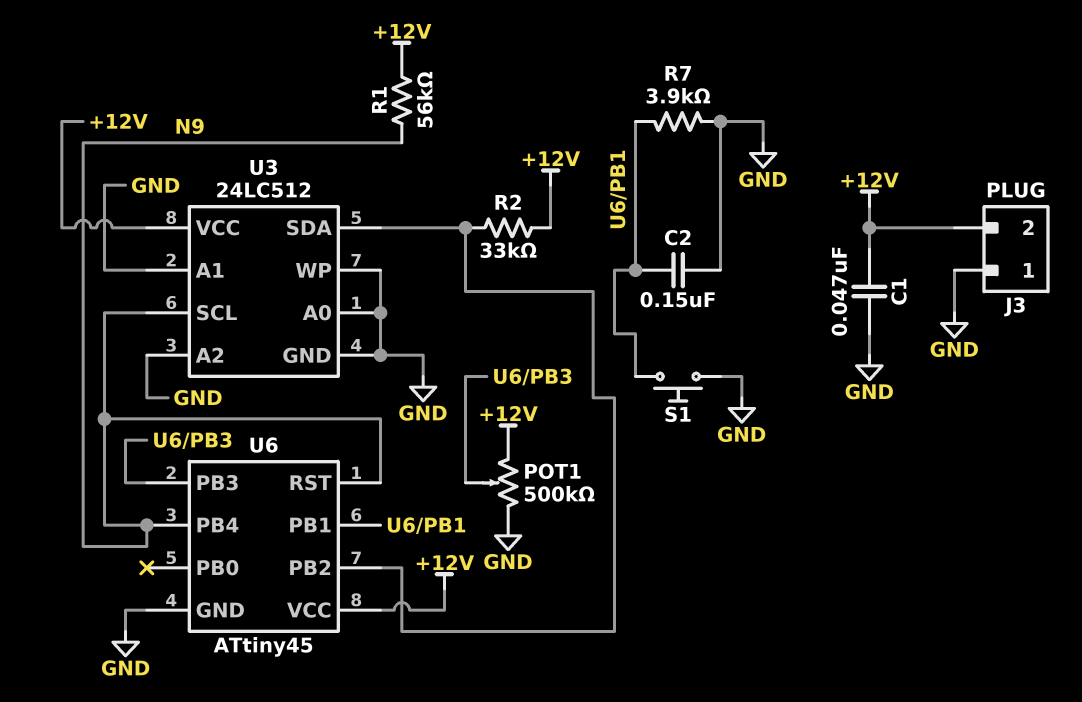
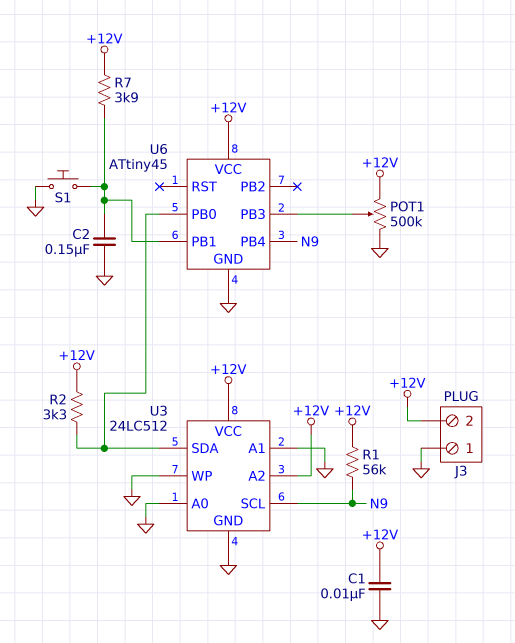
C1: 47nF (+12V, GND) -> 10nF (+12V, GND)
R2: 33k (+12V, U3/SDA) -> 3.3k (+12V, U3/SDA)
R7: 3.9k (GND, U6/PB1) -> 3.9k (+12V, U6/PB1)
U3 pin A2: GND -> +12V
U6 pin PB0: none -> U3/SDA
U6 pin PB2: U3/SDA -> none
U6 pin RST: N9 -> none

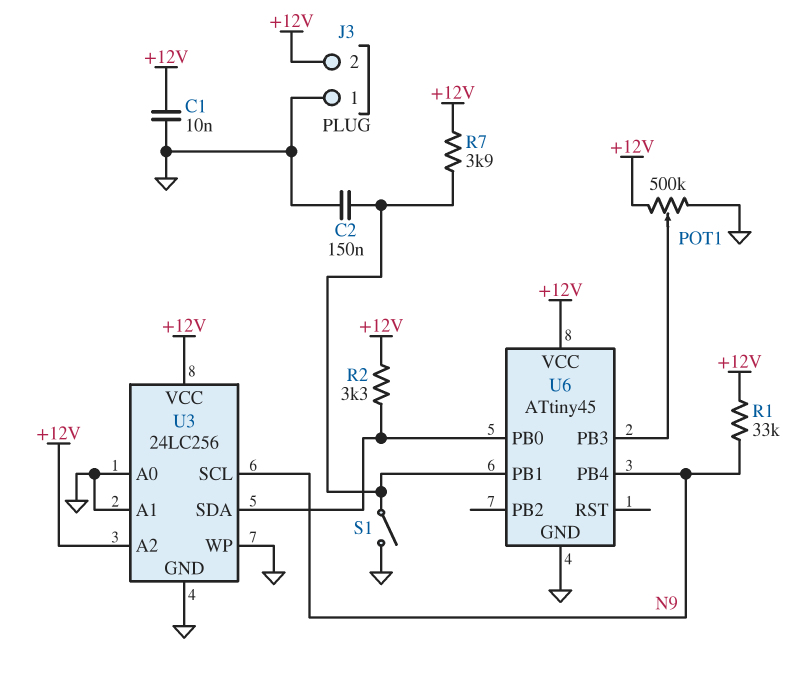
R1: 56k (+12V, N9) -> 33k (+12V, N9)
S1: button (GND, U6/PB1) -> switch (GND, U6/PB1)
U3: 24LC512 -> 24LC256

